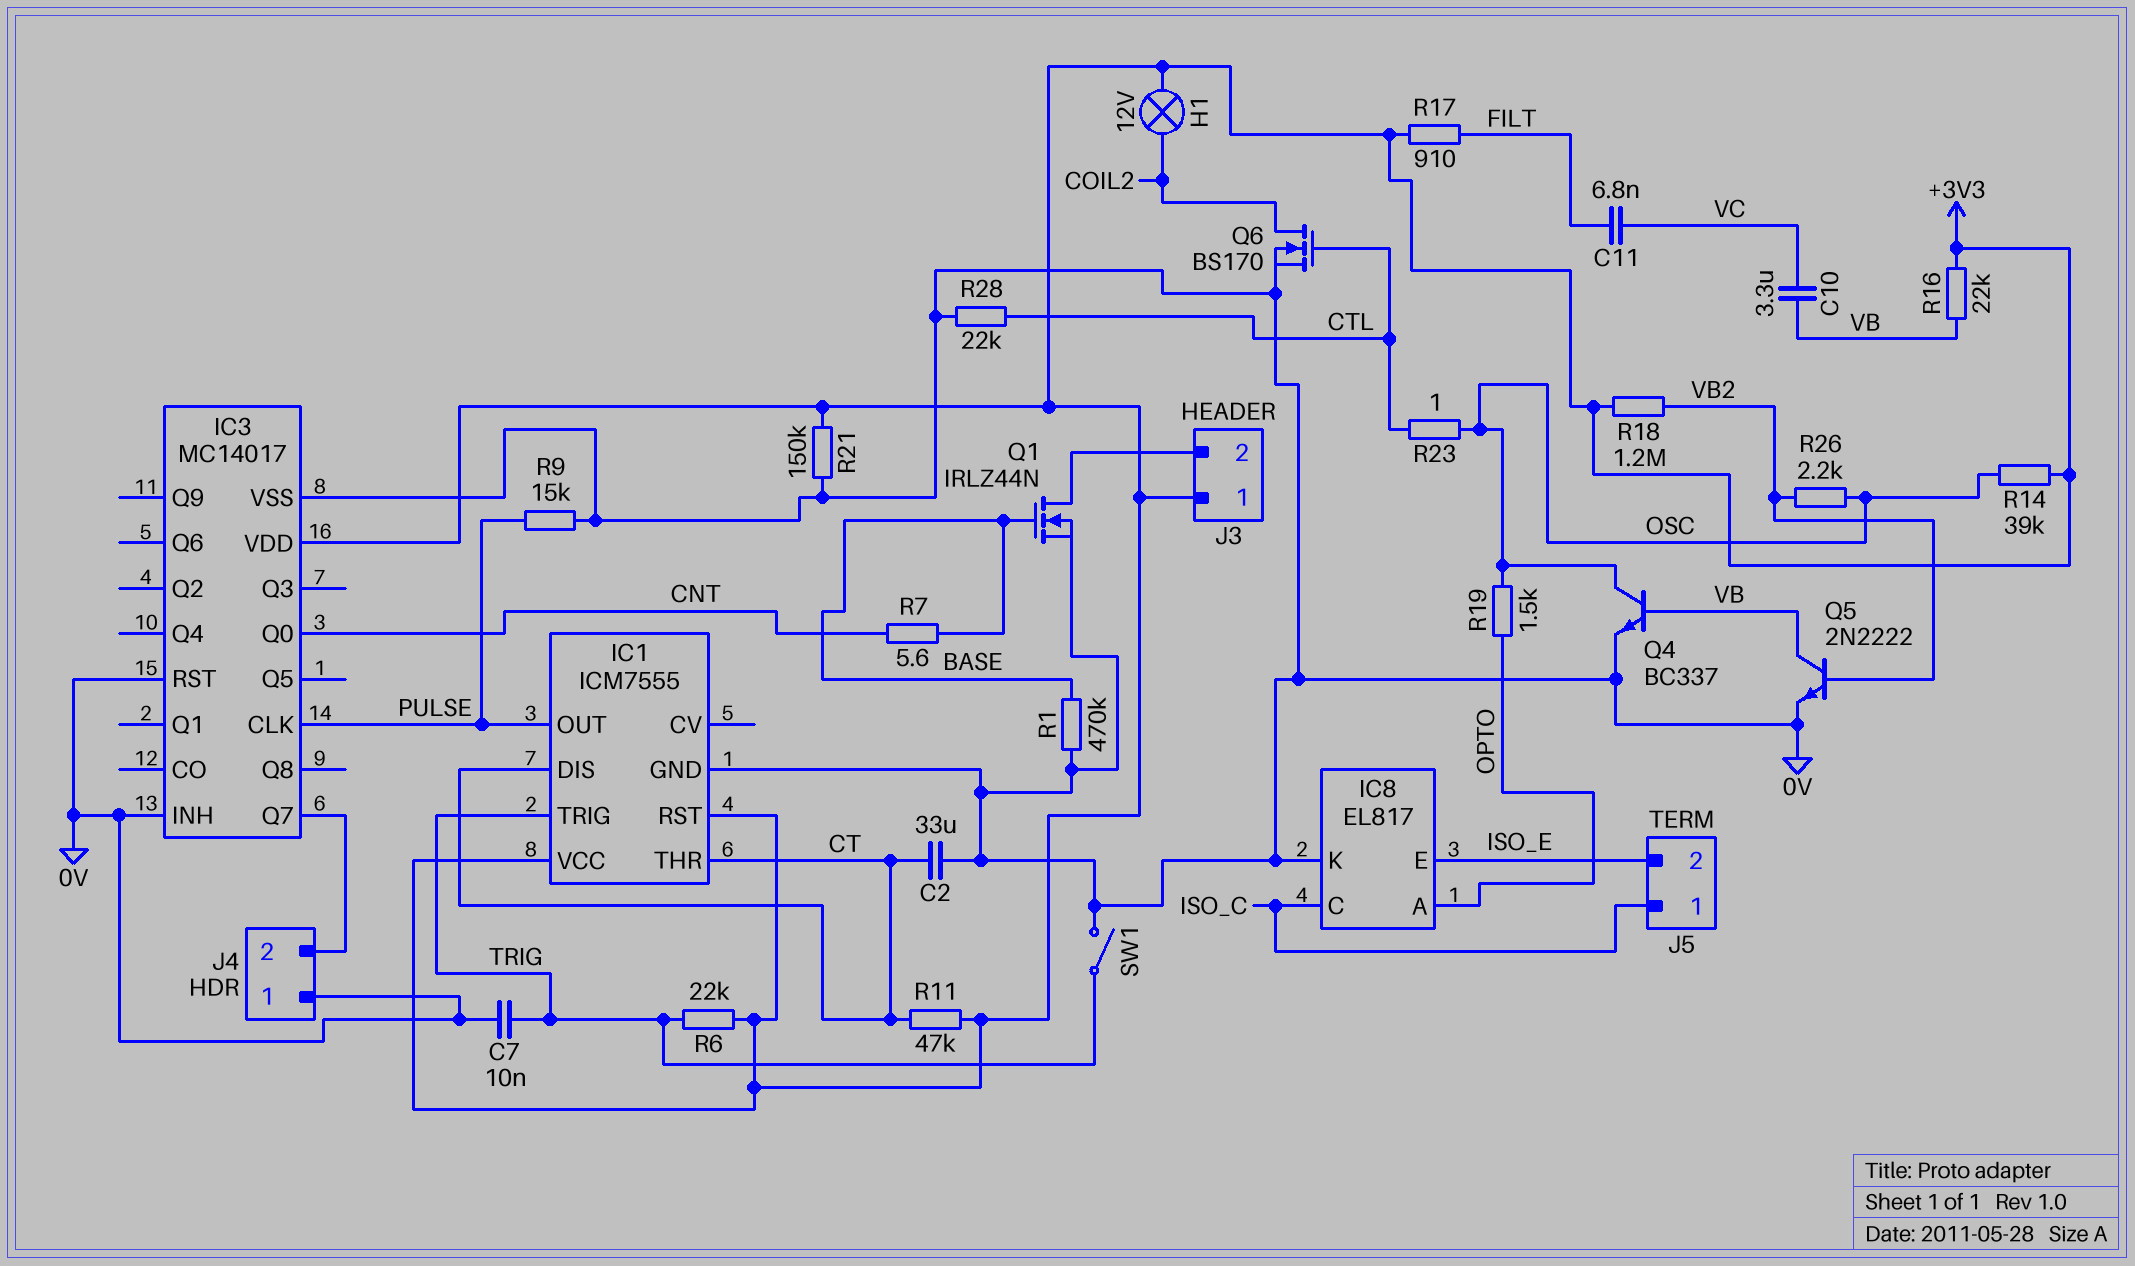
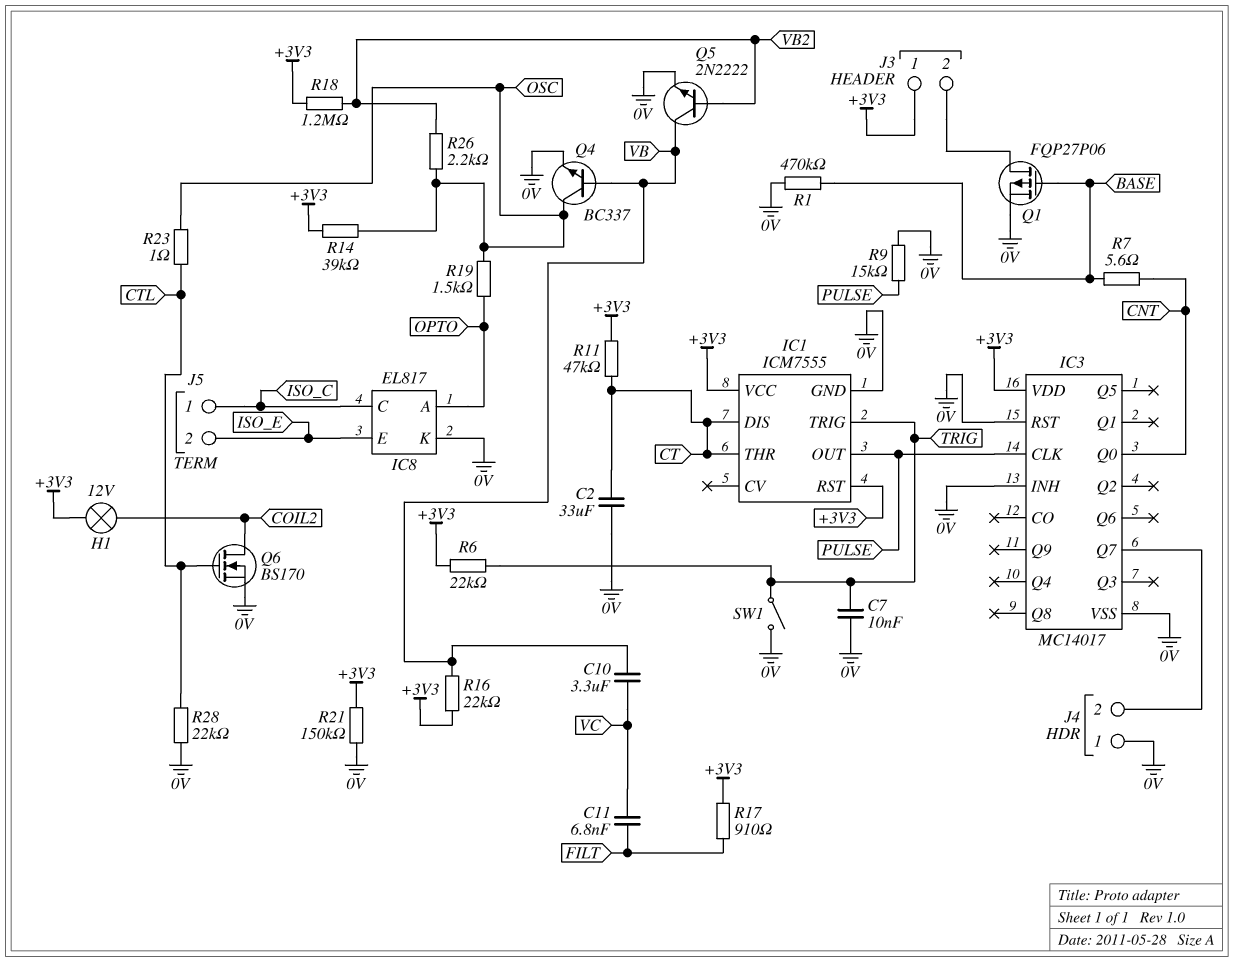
Q1: NMOS IRLZ44N (G BASE, D J3/2, S 0V) -> PMOS FQP27P06 (G BASE, D J3/2, S 0V)

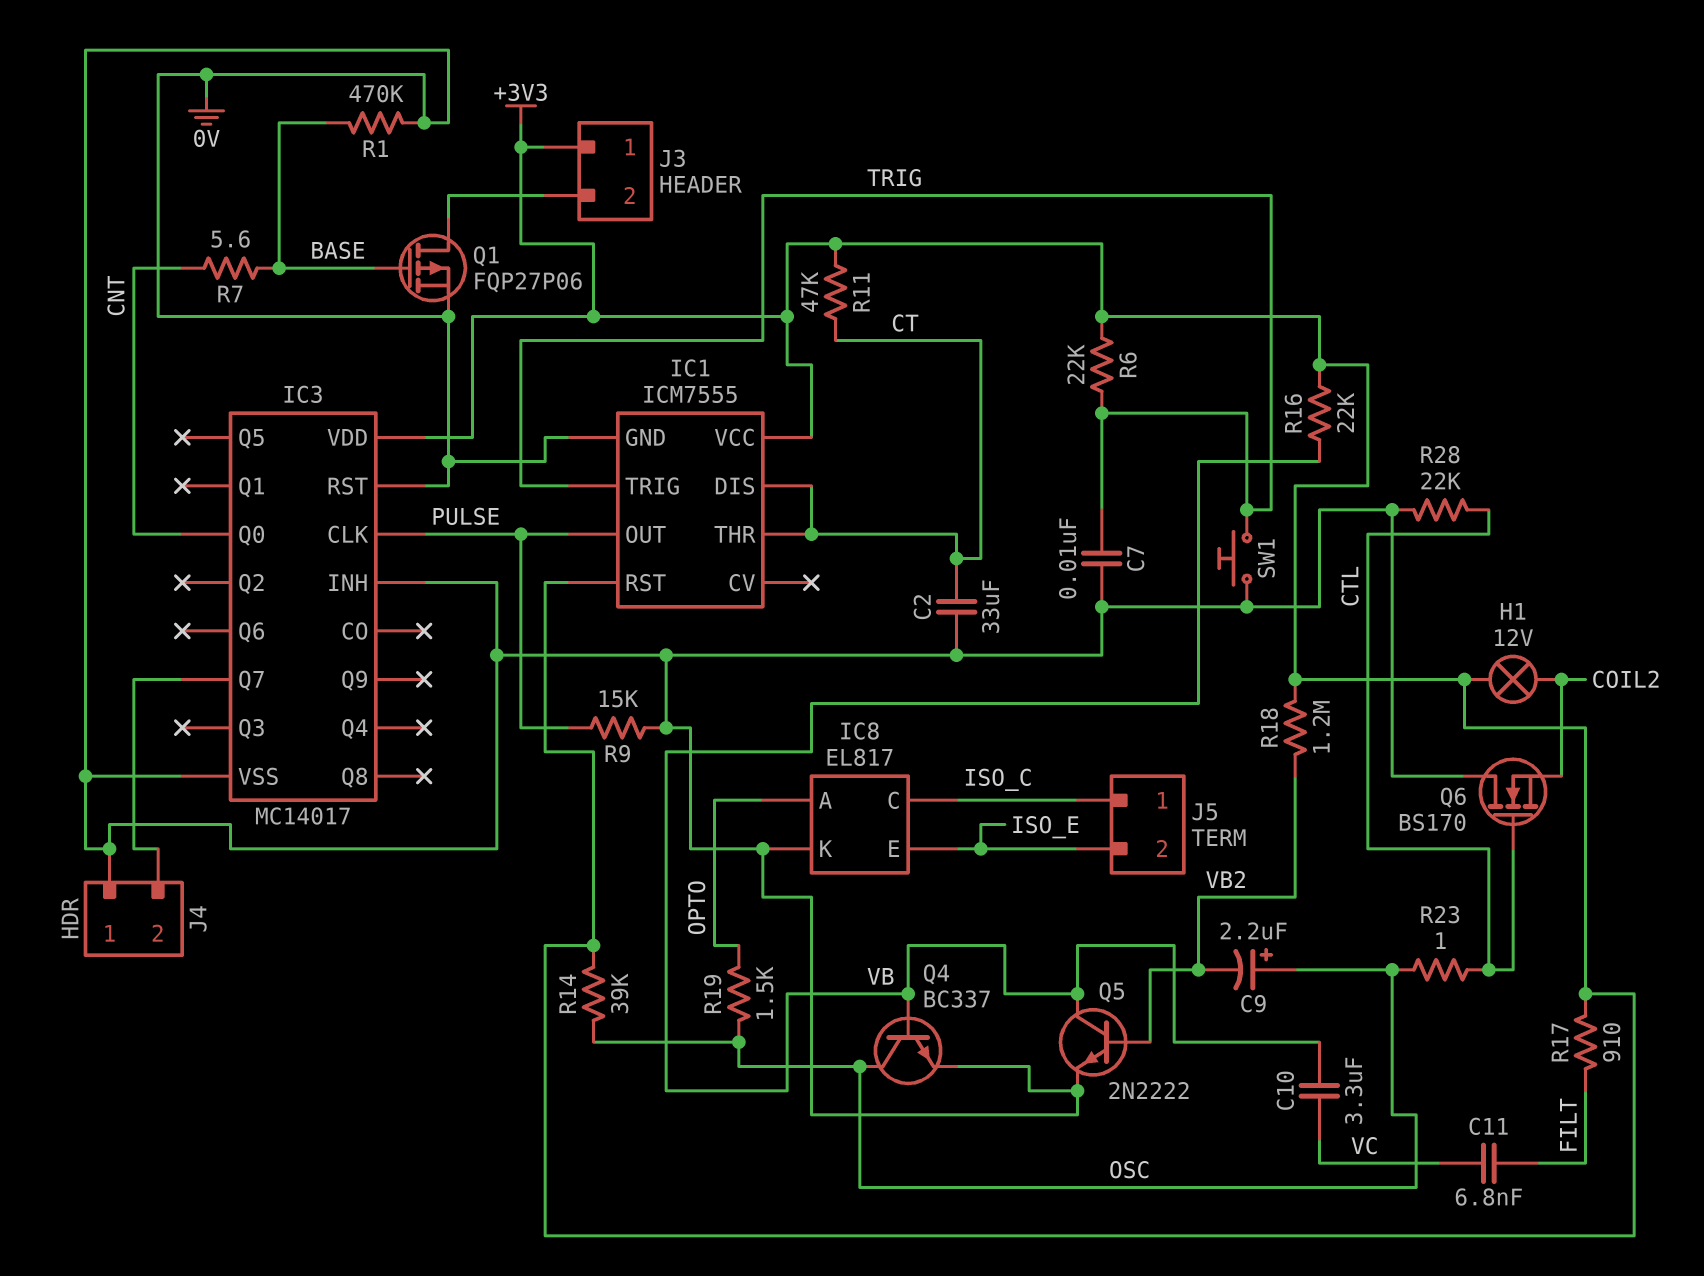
C9: none -> 2.2uF (plus OSC, minus VB2)
Q6: NMOS BS170 (G CTL, D COIL2, S 0V) -> NMOS BS170 (G CTL, D 0V, S COIL2)
R21: 150k (+3V3, 0V) -> none
R26: 2.2k (OSC, VB2) -> none
SW1: switch (0V, TRIG) -> button (0V, TRIG)

